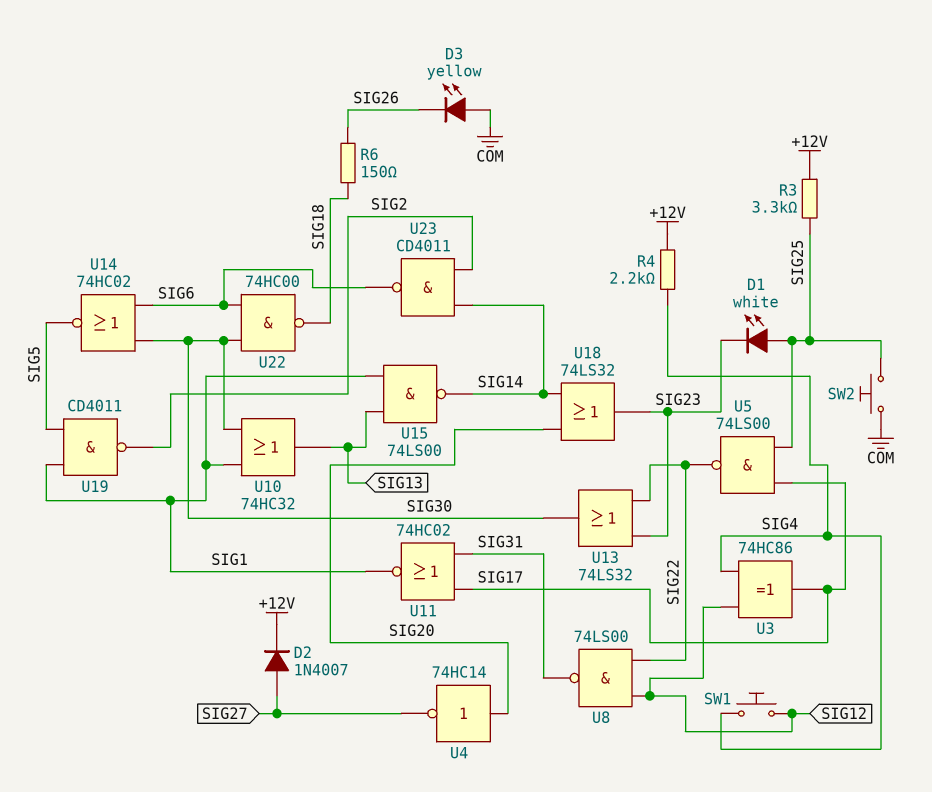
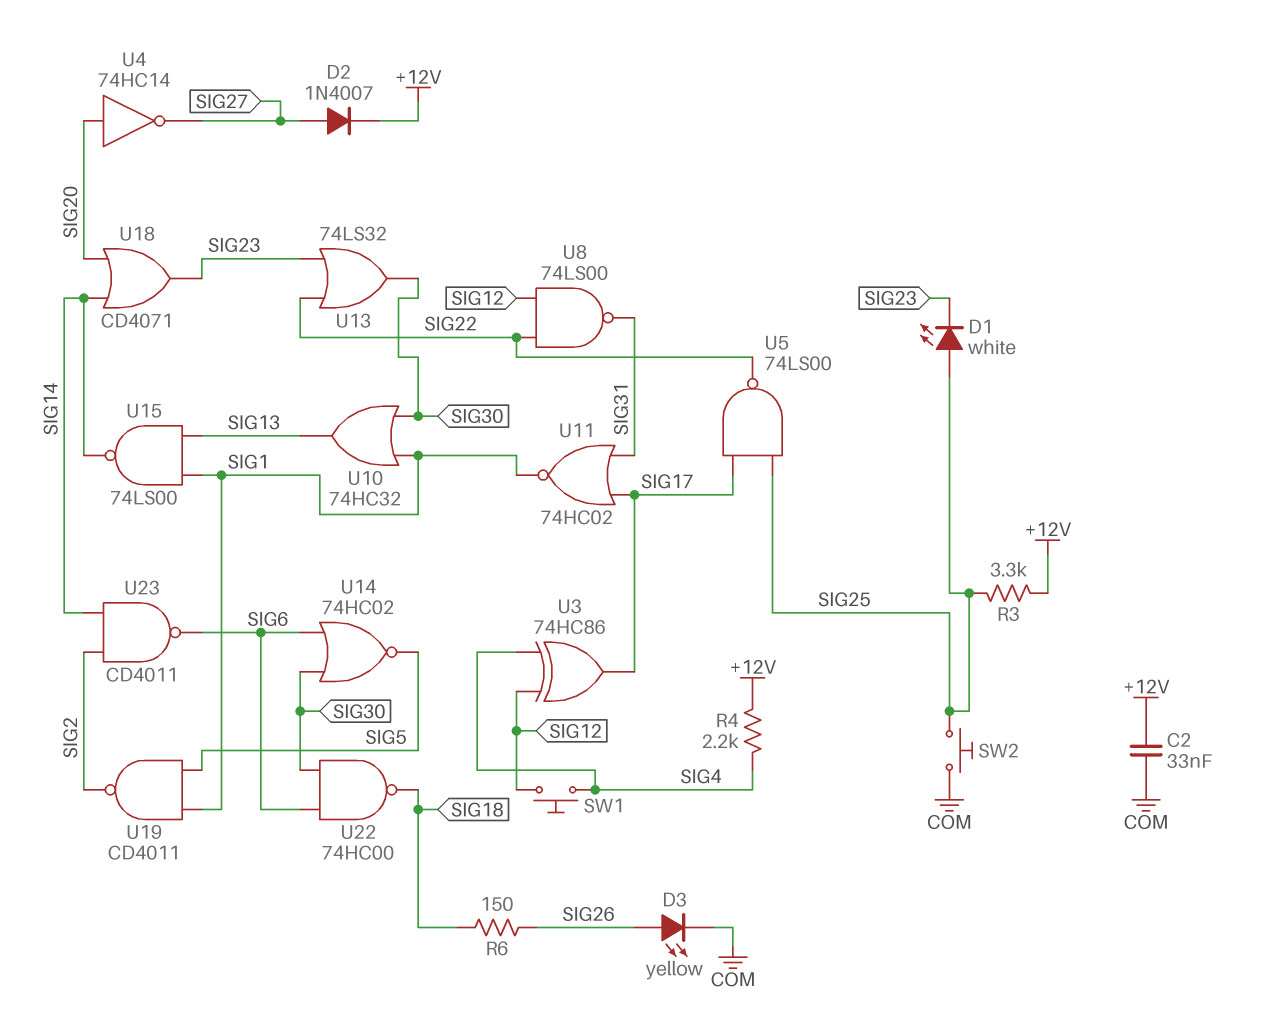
C2: none -> 33nF (+12V, COM)
D3: LED yellow (A COM, K SIG26) -> LED yellow (A SIG26, K COM)
U18: OR 74LS32 (in SIG14, in SIG20, out SIG23) -> OR CD4071 (in SIG14, in SIG20, out SIG23)

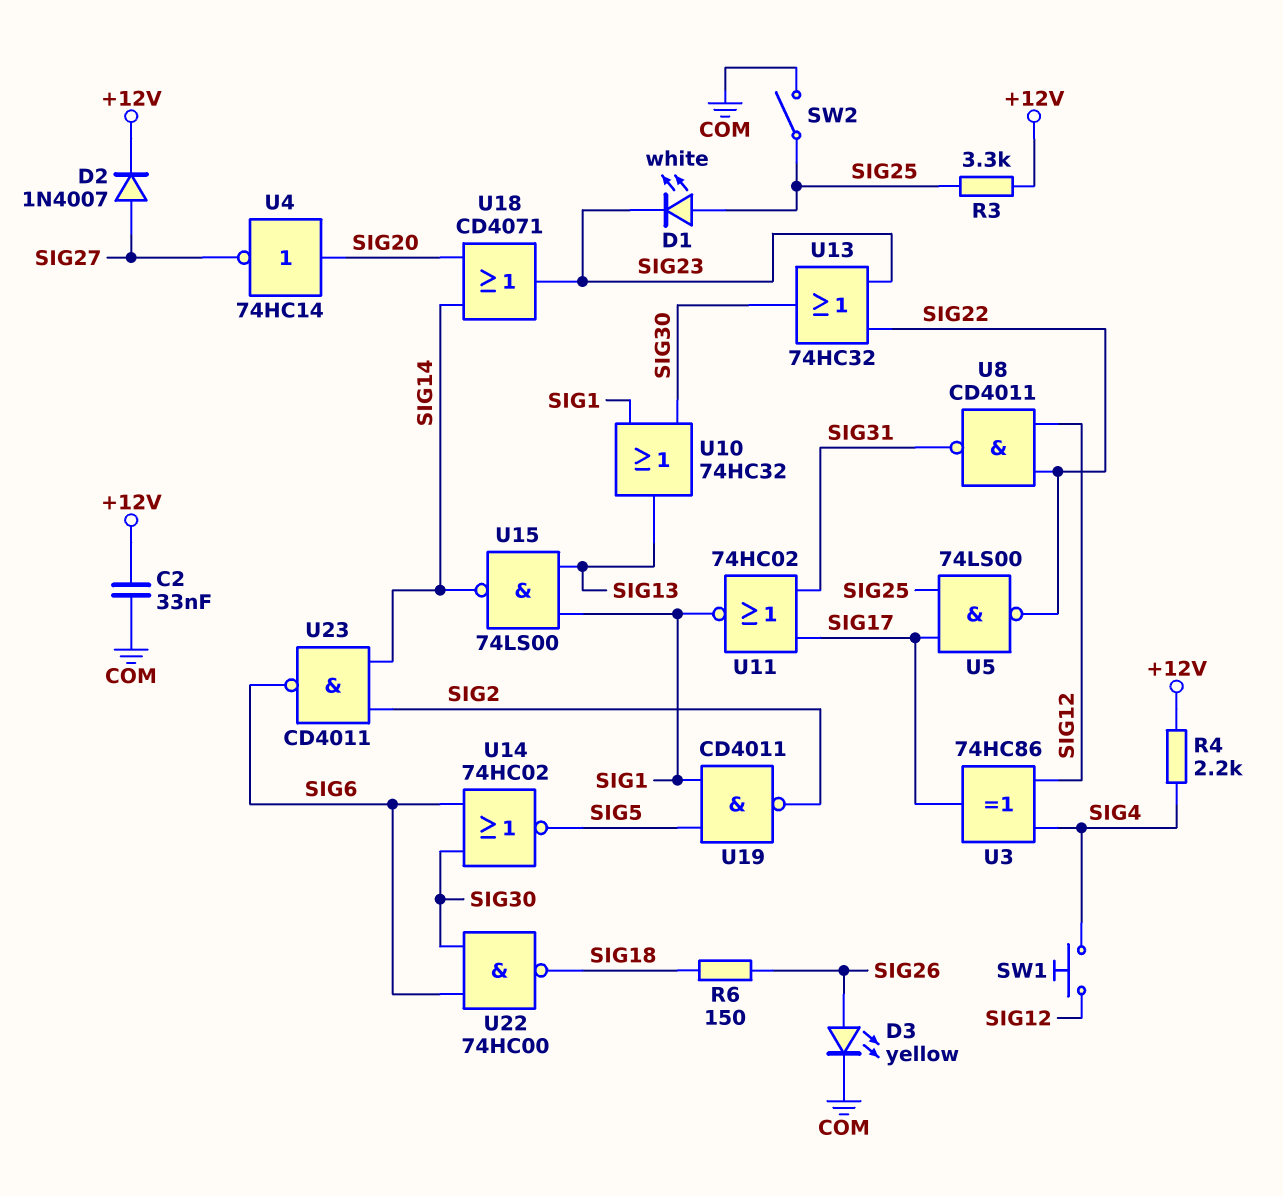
SW2: button (COM, SIG25) -> switch (COM, SIG25)
U8: NAND 74LS00 (in SIG12, in SIG22, out SIG31) -> NAND CD4011 (in SIG12, in SIG22, out SIG31)
U13: OR 74LS32 (in SIG22, in SIG23, out SIG30) -> OR 74HC32 (in SIG22, in SIG23, out SIG30)

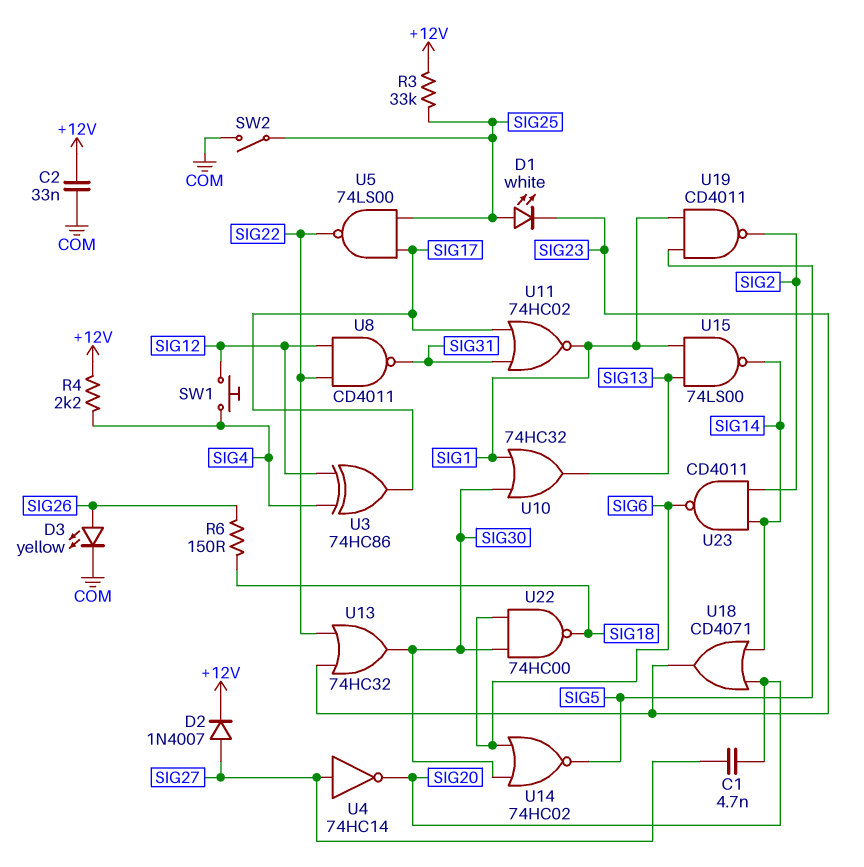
C1: none -> 4.7nF (SIG20, SIG27)
R3: 3.3k (+12V, SIG25) -> 33k (+12V, SIG25)
U4: NOT 74HC14 (in SIG20, out SIG27) -> NOT 74HC14 (in SIG27, out SIG20)

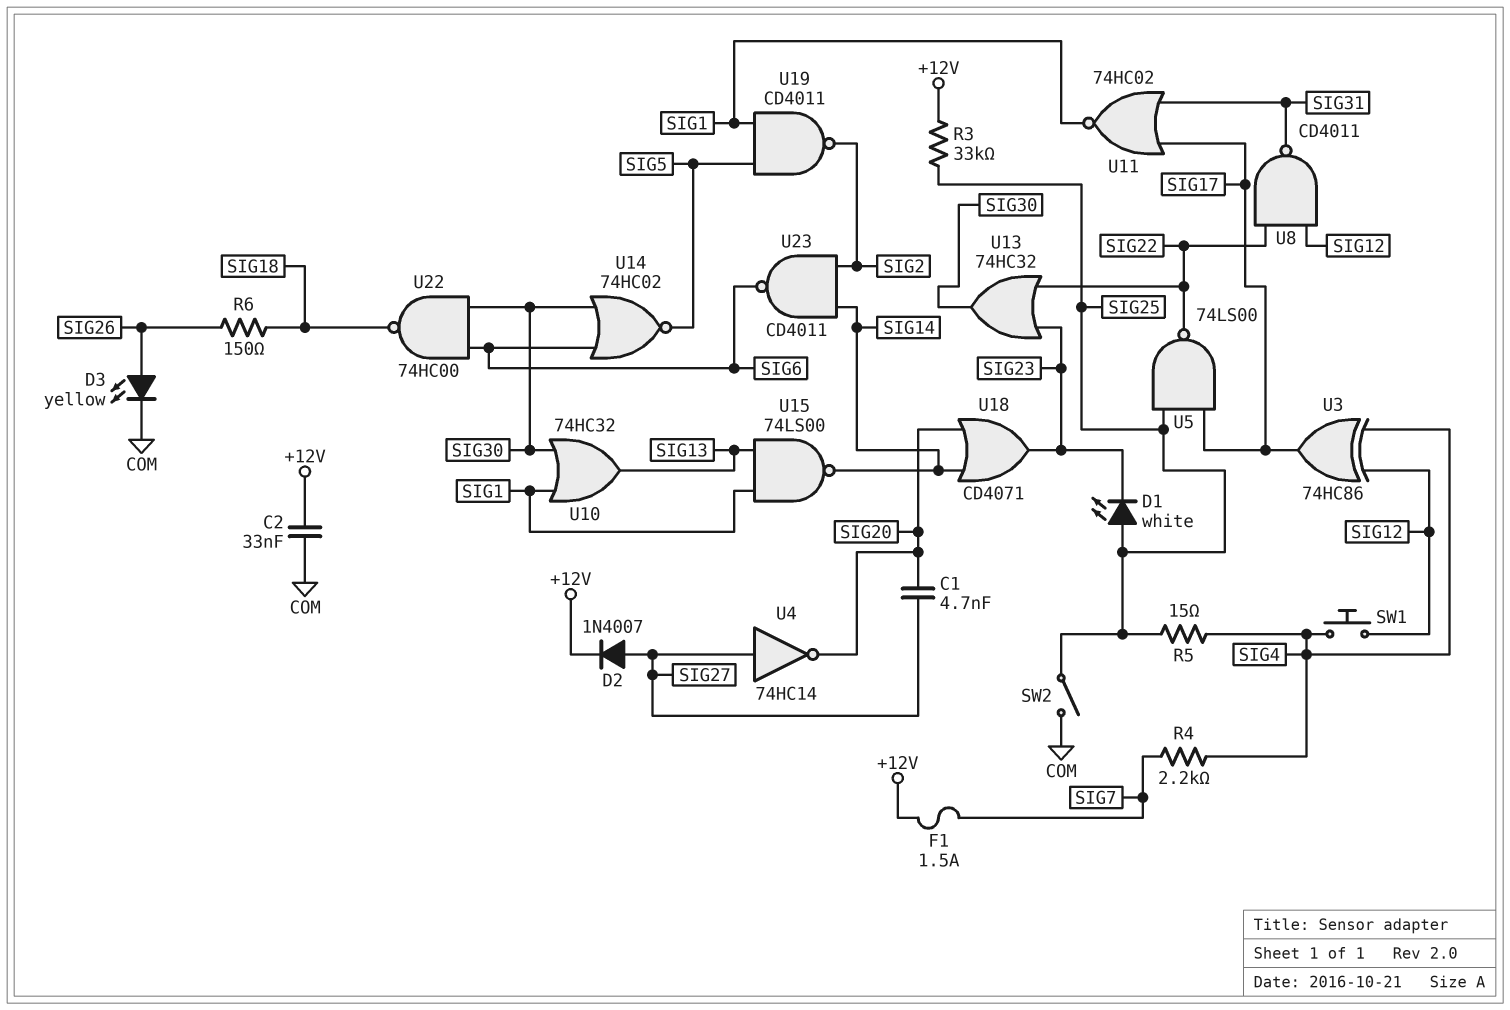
F1: none -> 1.5A (+12V, SIG7)
R4: 2.2k (+12V, SIG4) -> 2.2k (SIG4, SIG7)
R5: none -> 15 (SIG4, SIG25)

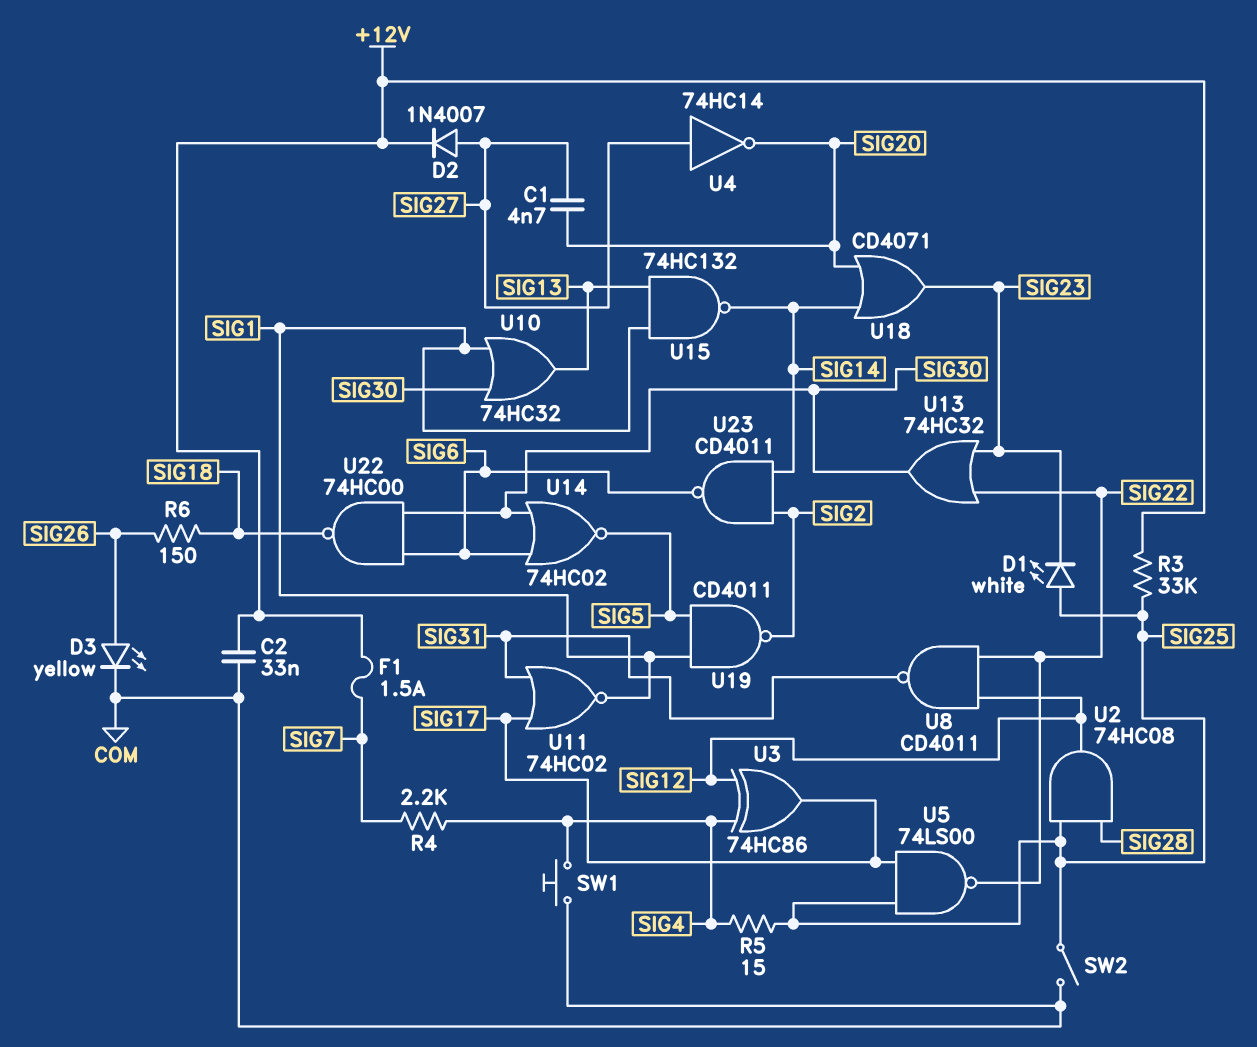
SW1: button (SIG4, SIG12) -> button (COM, SIG4)
U2: none -> AND 74HC08 (in SIG25, in SIG28, out SIG12)
U15: NAND 74LS00 (in SIG1, in SIG13, out SIG14) -> NAND 74HC132 (in SIG1, in SIG13, out SIG14)

